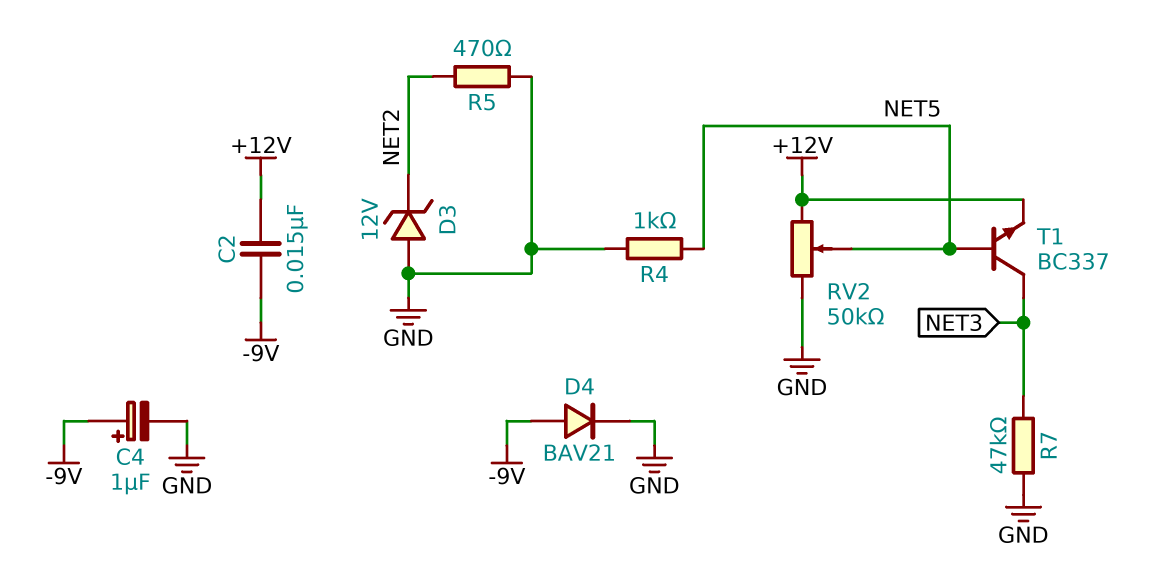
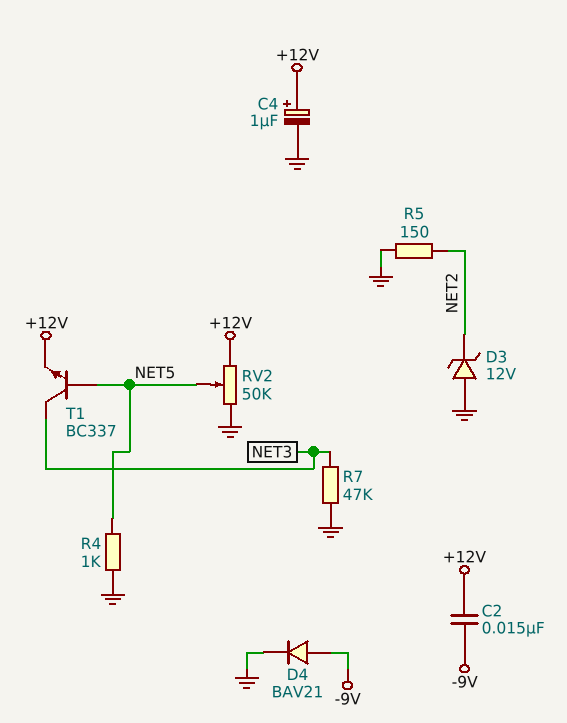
C4: 1uF (plus -9V, minus GND) -> 1uF (plus +12V, minus GND)
R5: 470 (GND, NET2) -> 150 (GND, NET2)

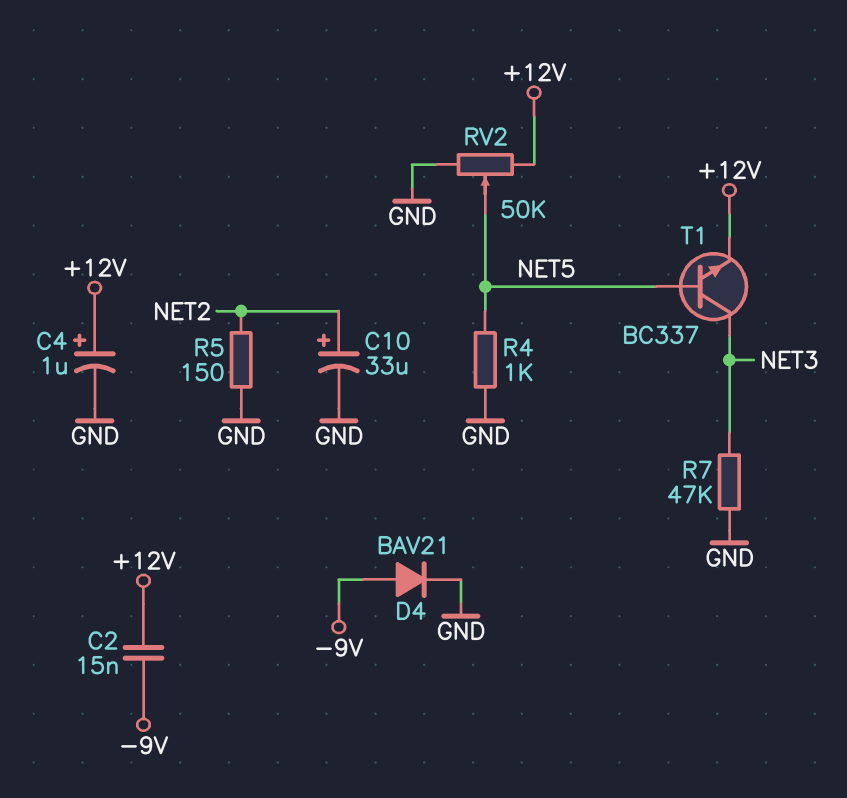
C10: none -> 33uF (plus NET2, minus GND)
D3: zener 12V (A GND, K NET2) -> none

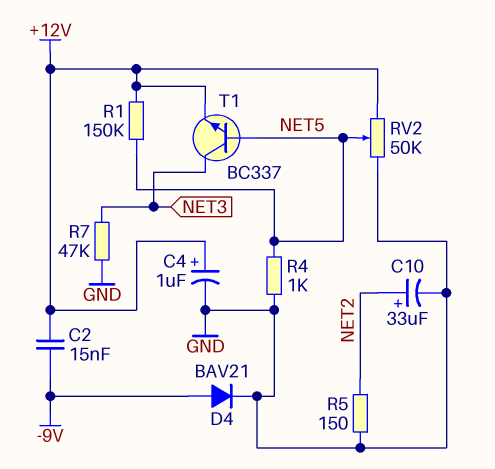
R1: none -> 150k (+12V, NET5)

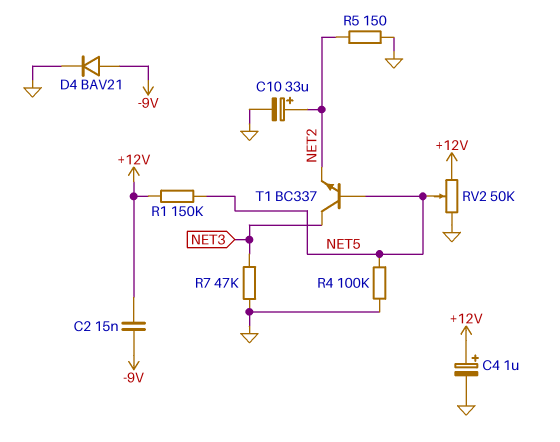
R4: 1k (GND, NET5) -> 100k (GND, NET5)
T1: NPN BC337 (B NET5, C NET3, E +12V) -> NPN BC337 (B NET5, C NET3, E NET2)

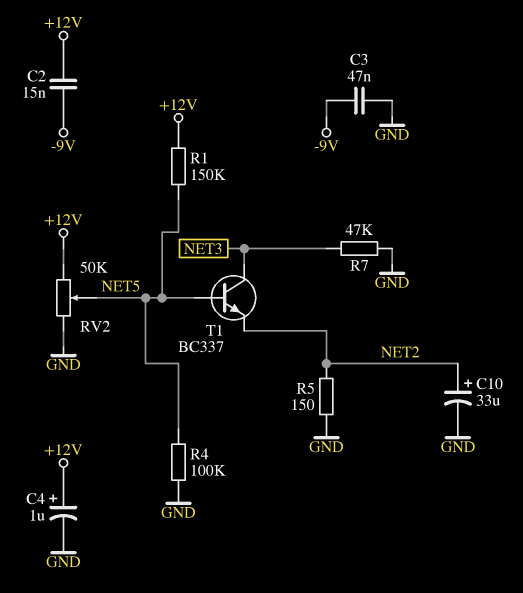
C3: none -> 47nF (-9V, GND)
D4: diode BAV21 (A -9V, K GND) -> none

